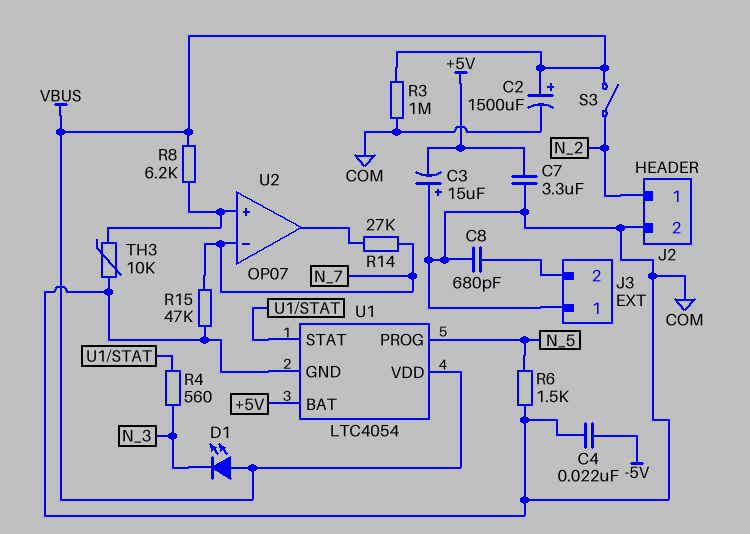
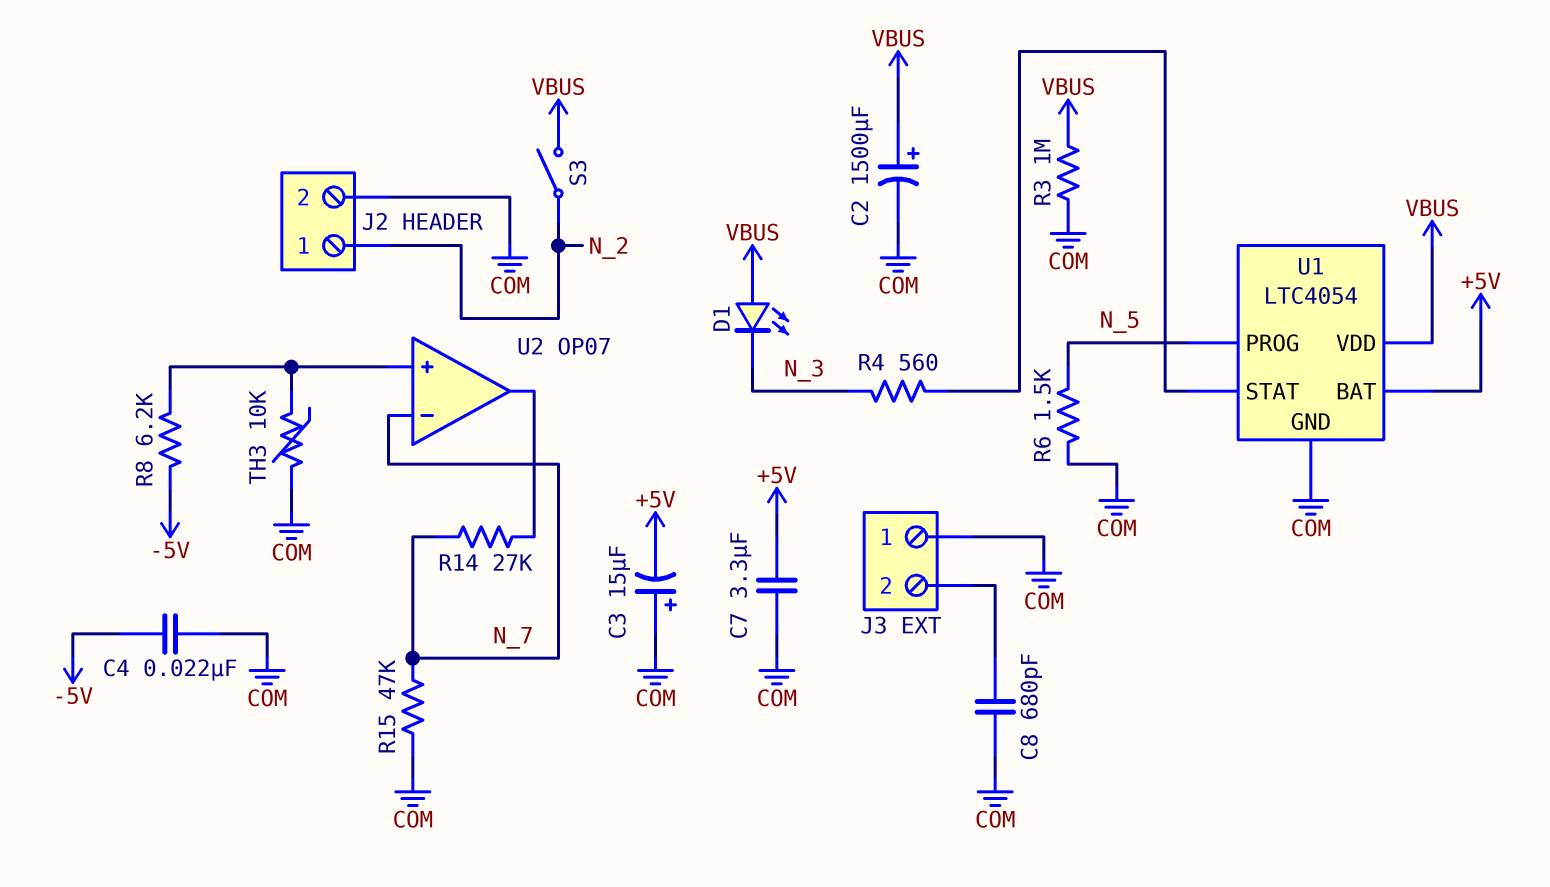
R8: 6.2k (U2/in+, VBUS) -> 6.2k (-5V, U2/in+)

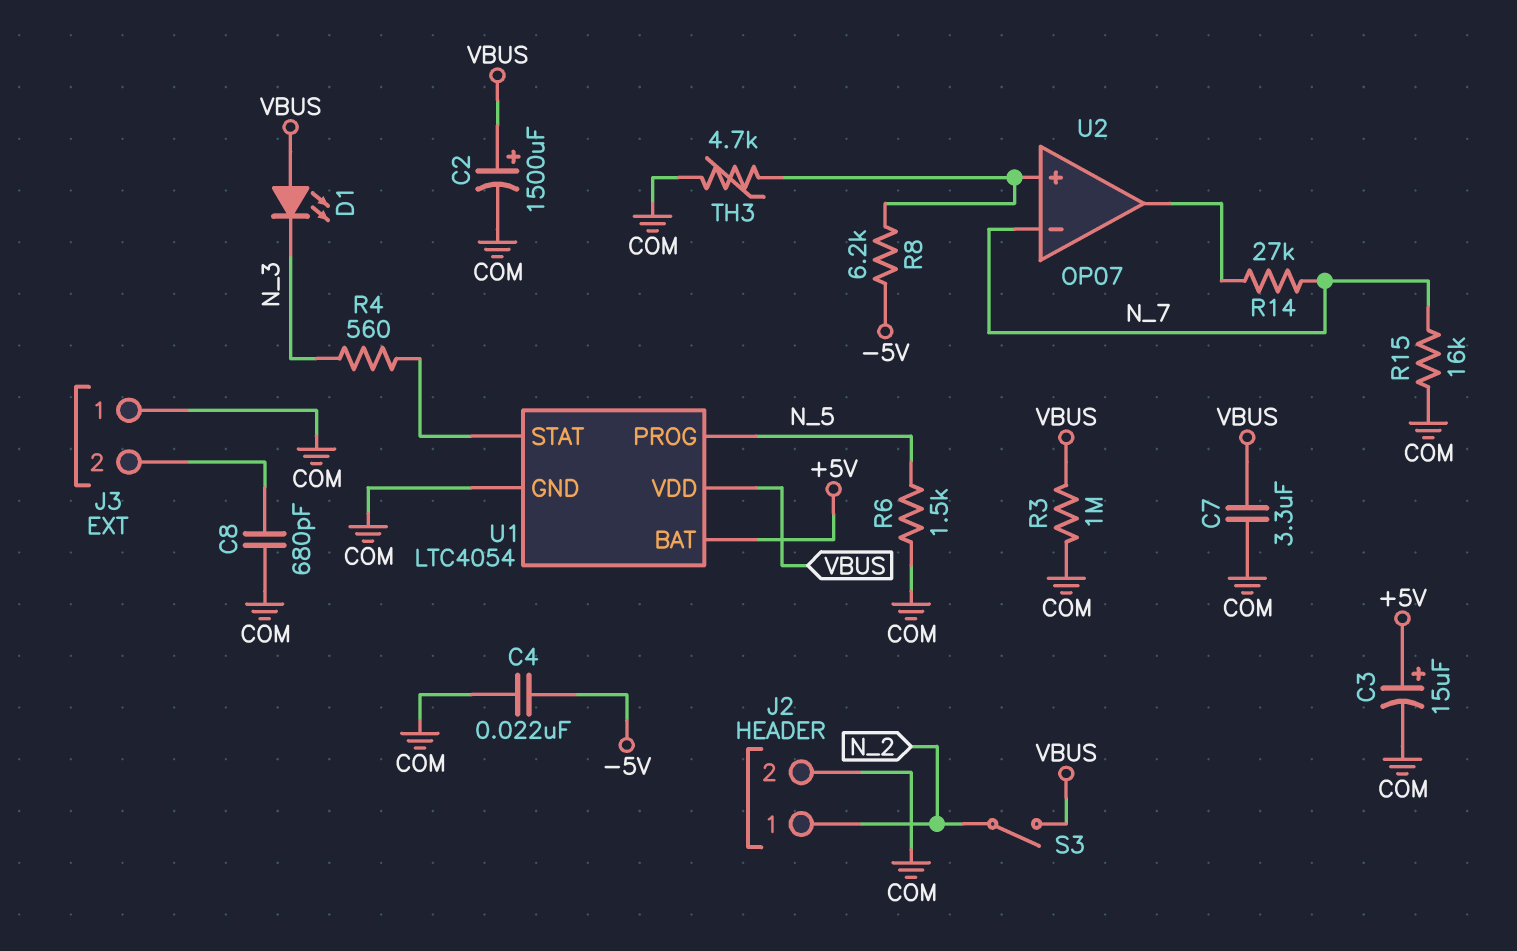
C3: 15uF (plus COM, minus +5V) -> 15uF (plus +5V, minus COM)
C7: 3.3uF (+5V, COM) -> 3.3uF (COM, VBUS)
R15: 47k (COM, N_7) -> 16k (COM, N_7)
TH3: 10k (COM, U2/in+) -> 4.7k (COM, U2/in+)

